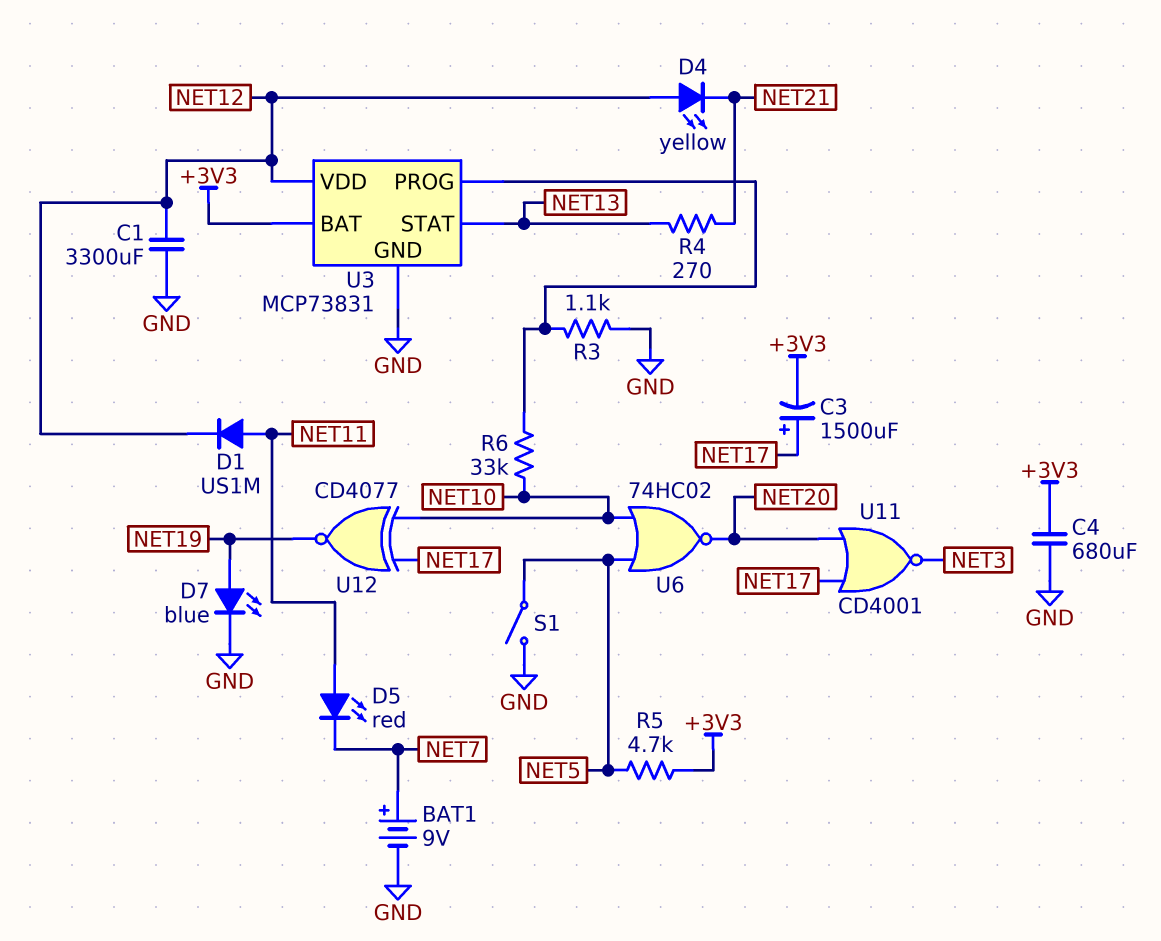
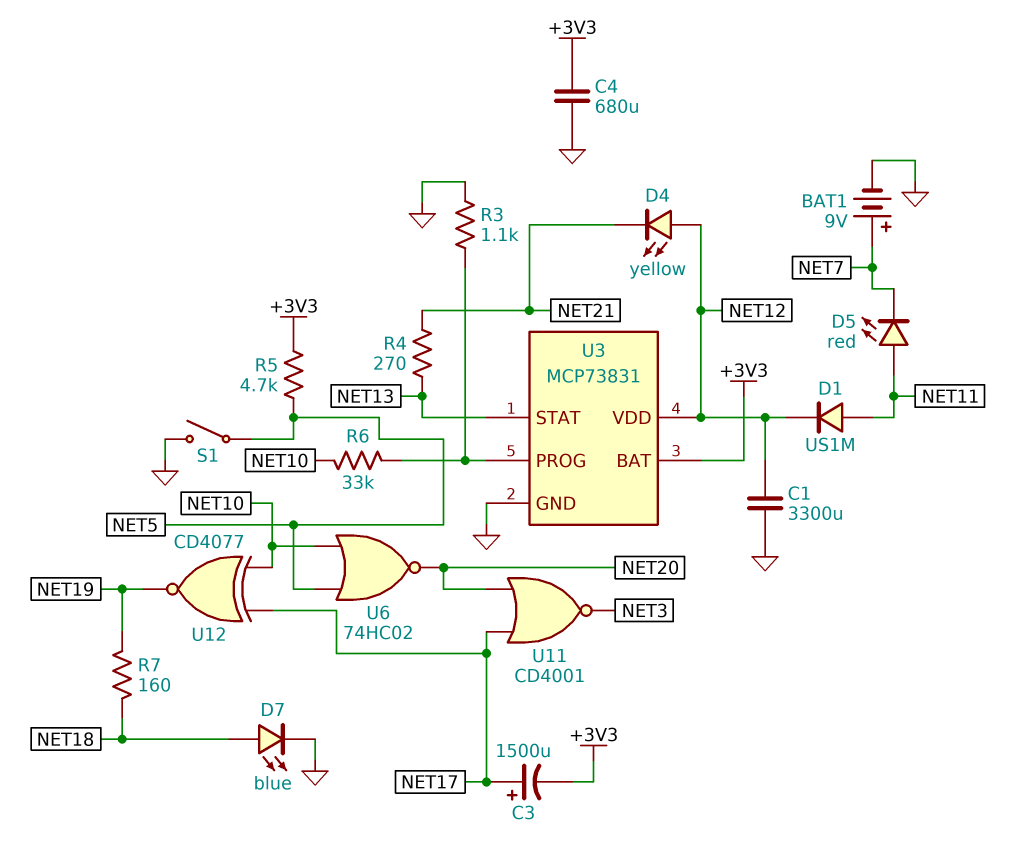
D7: LED blue (A NET19, K GND) -> LED blue (A NET18, K GND)
R7: none -> 160 (NET18, NET19)

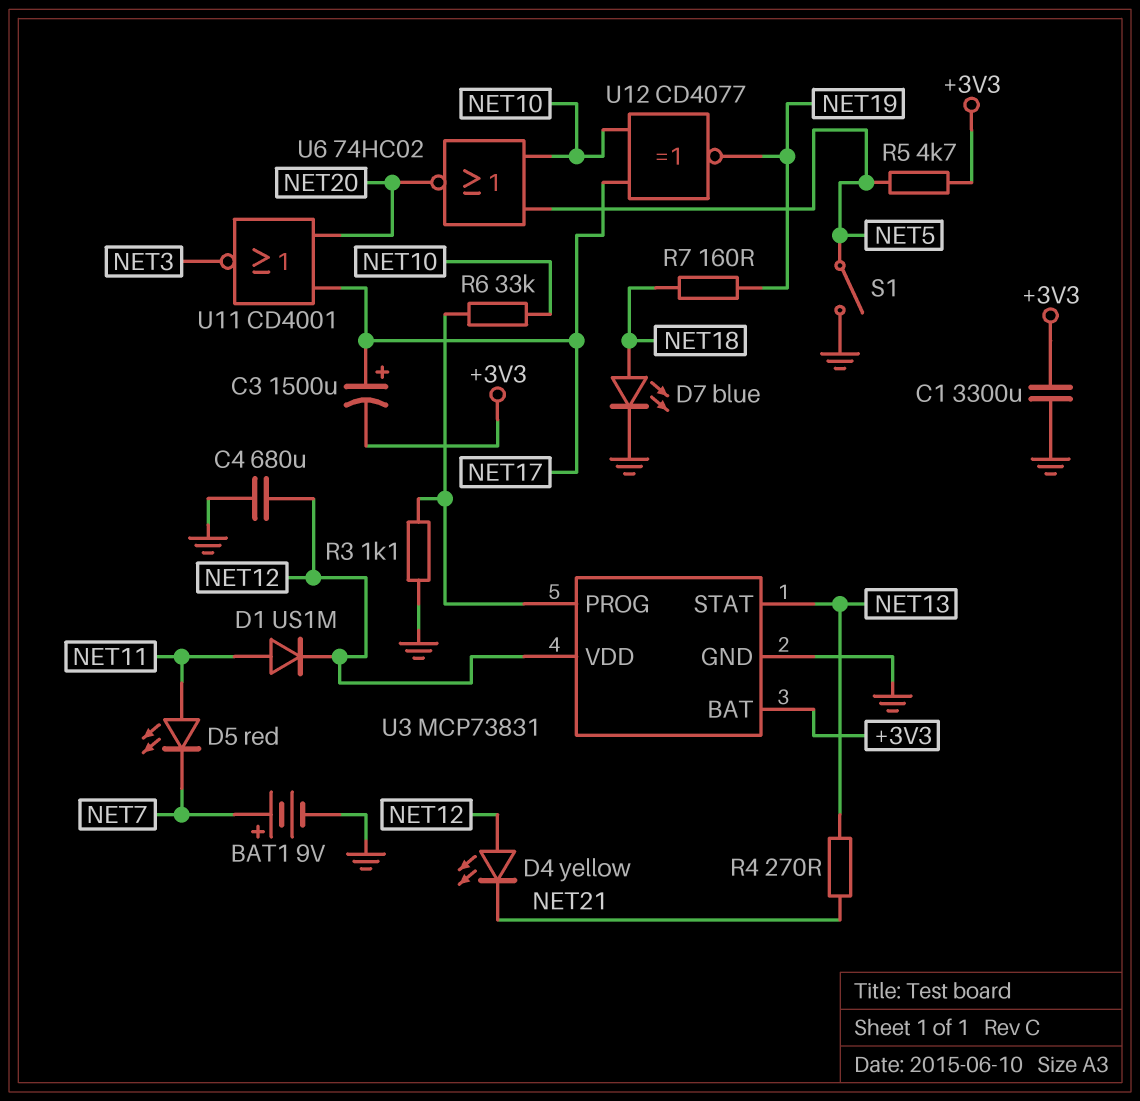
C1: 3300uF (GND, NET12) -> 3300uF (+3V3, GND)
C4: 680uF (+3V3, GND) -> 680uF (GND, NET12)

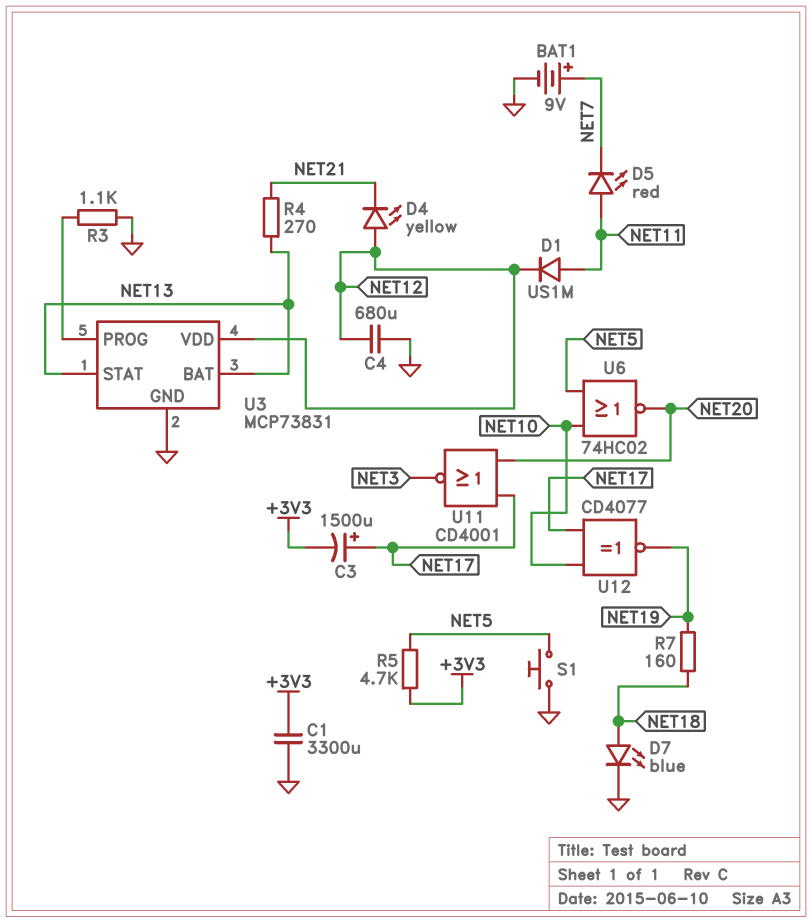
R6: 33k (NET10, U3/PROG) -> none
S1: switch (GND, NET5) -> button (GND, NET5)
U3 pin BAT: +3V3 -> NET13

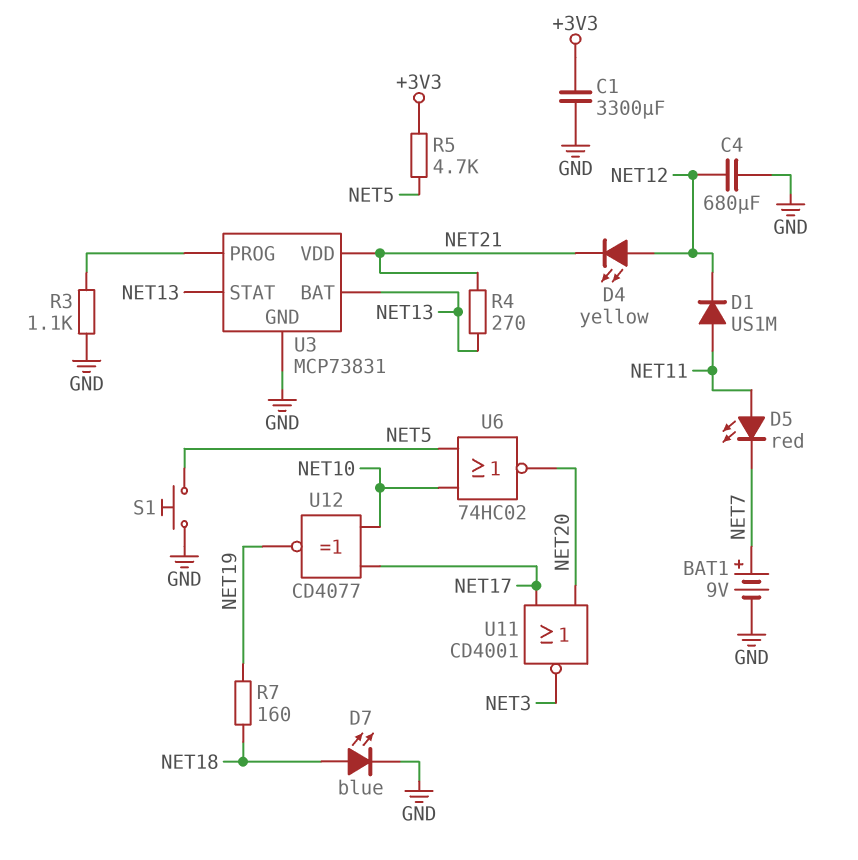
C3: 1500uF (plus NET17, minus +3V3) -> none
U3 pin VDD: NET12 -> NET21

